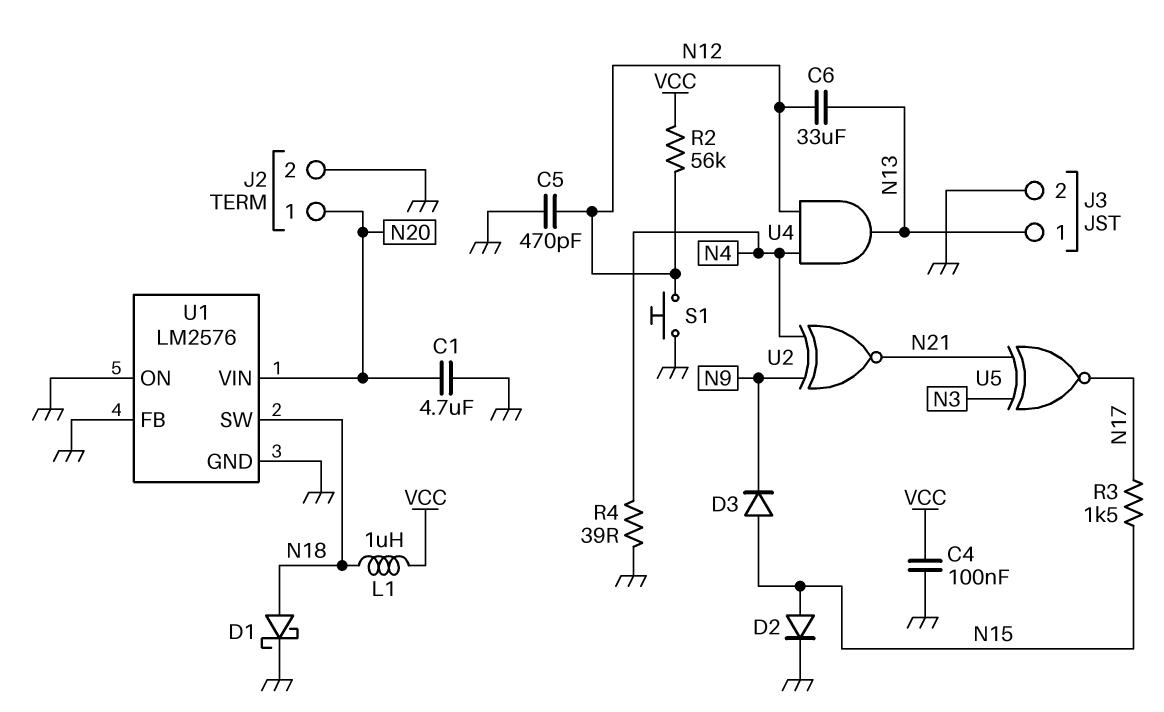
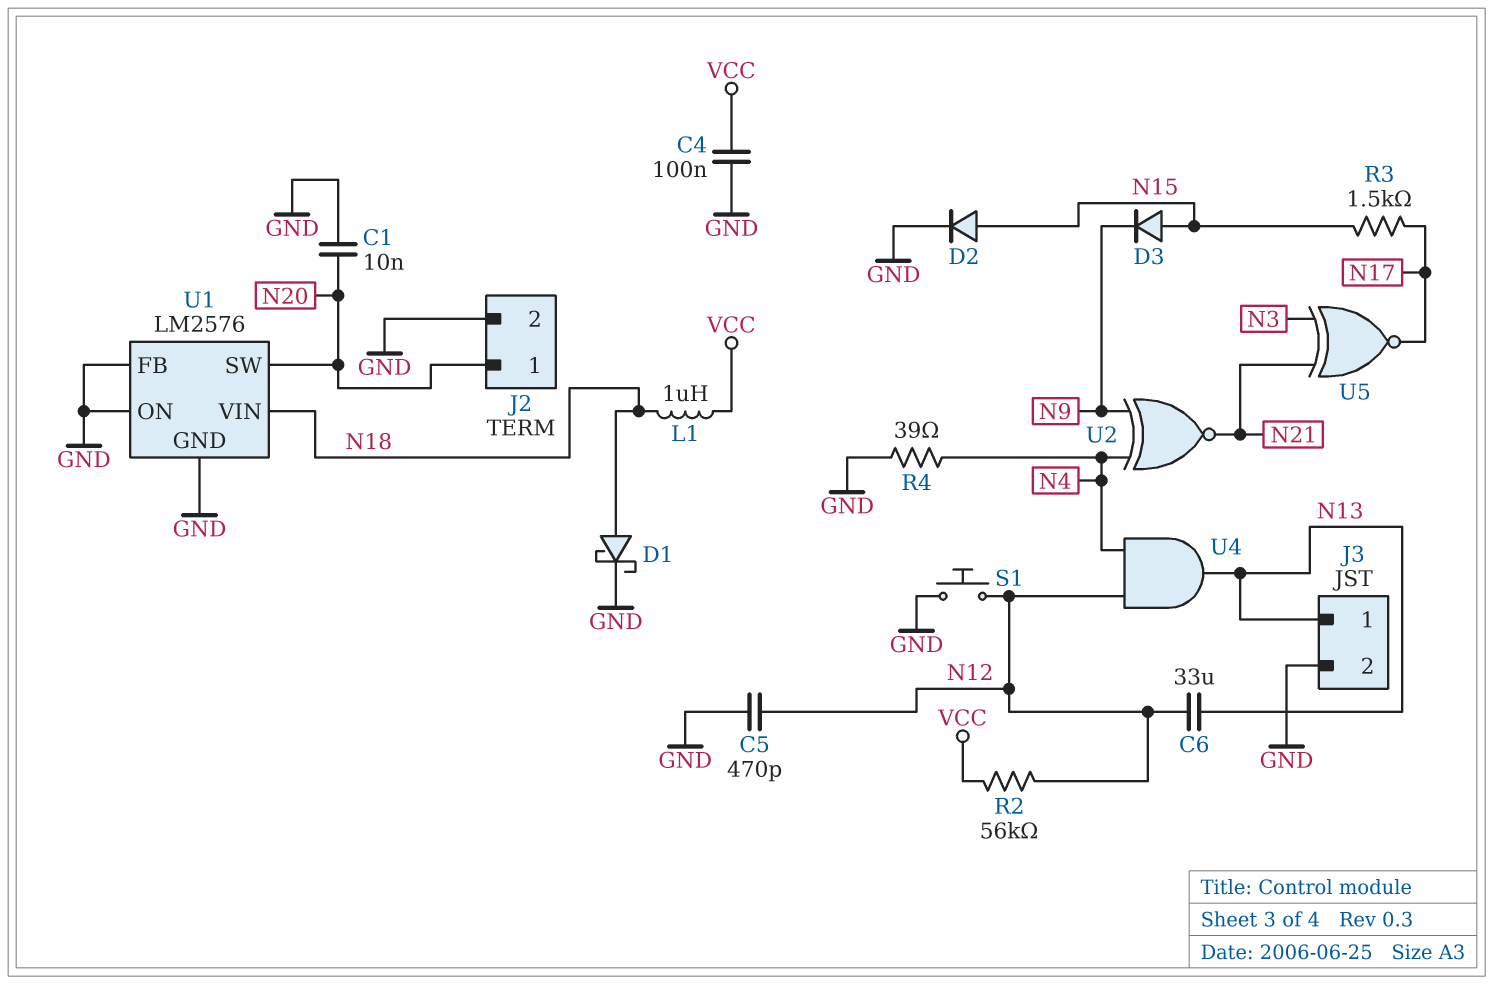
C1: 4.7uF (GND, N20) -> 10nF (GND, N20)
U1 pin SW: N18 -> N20
U1 pin VIN: N20 -> N18

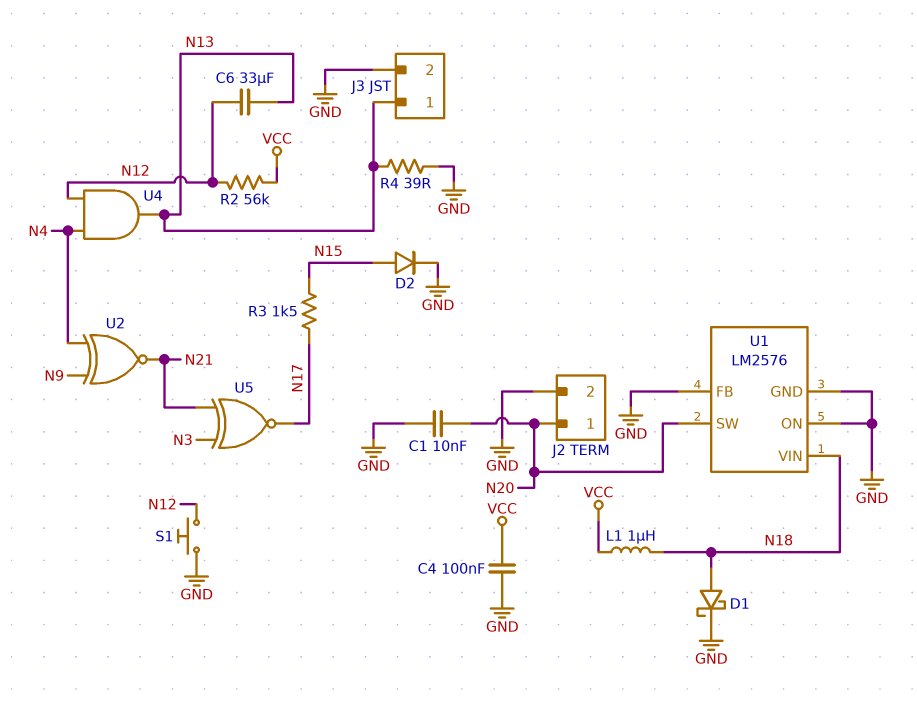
C5: 470pF (GND, N12) -> none
D3: diode (A N15, K N9) -> none
R4: 39 (GND, N4) -> 39 (GND, N13)

